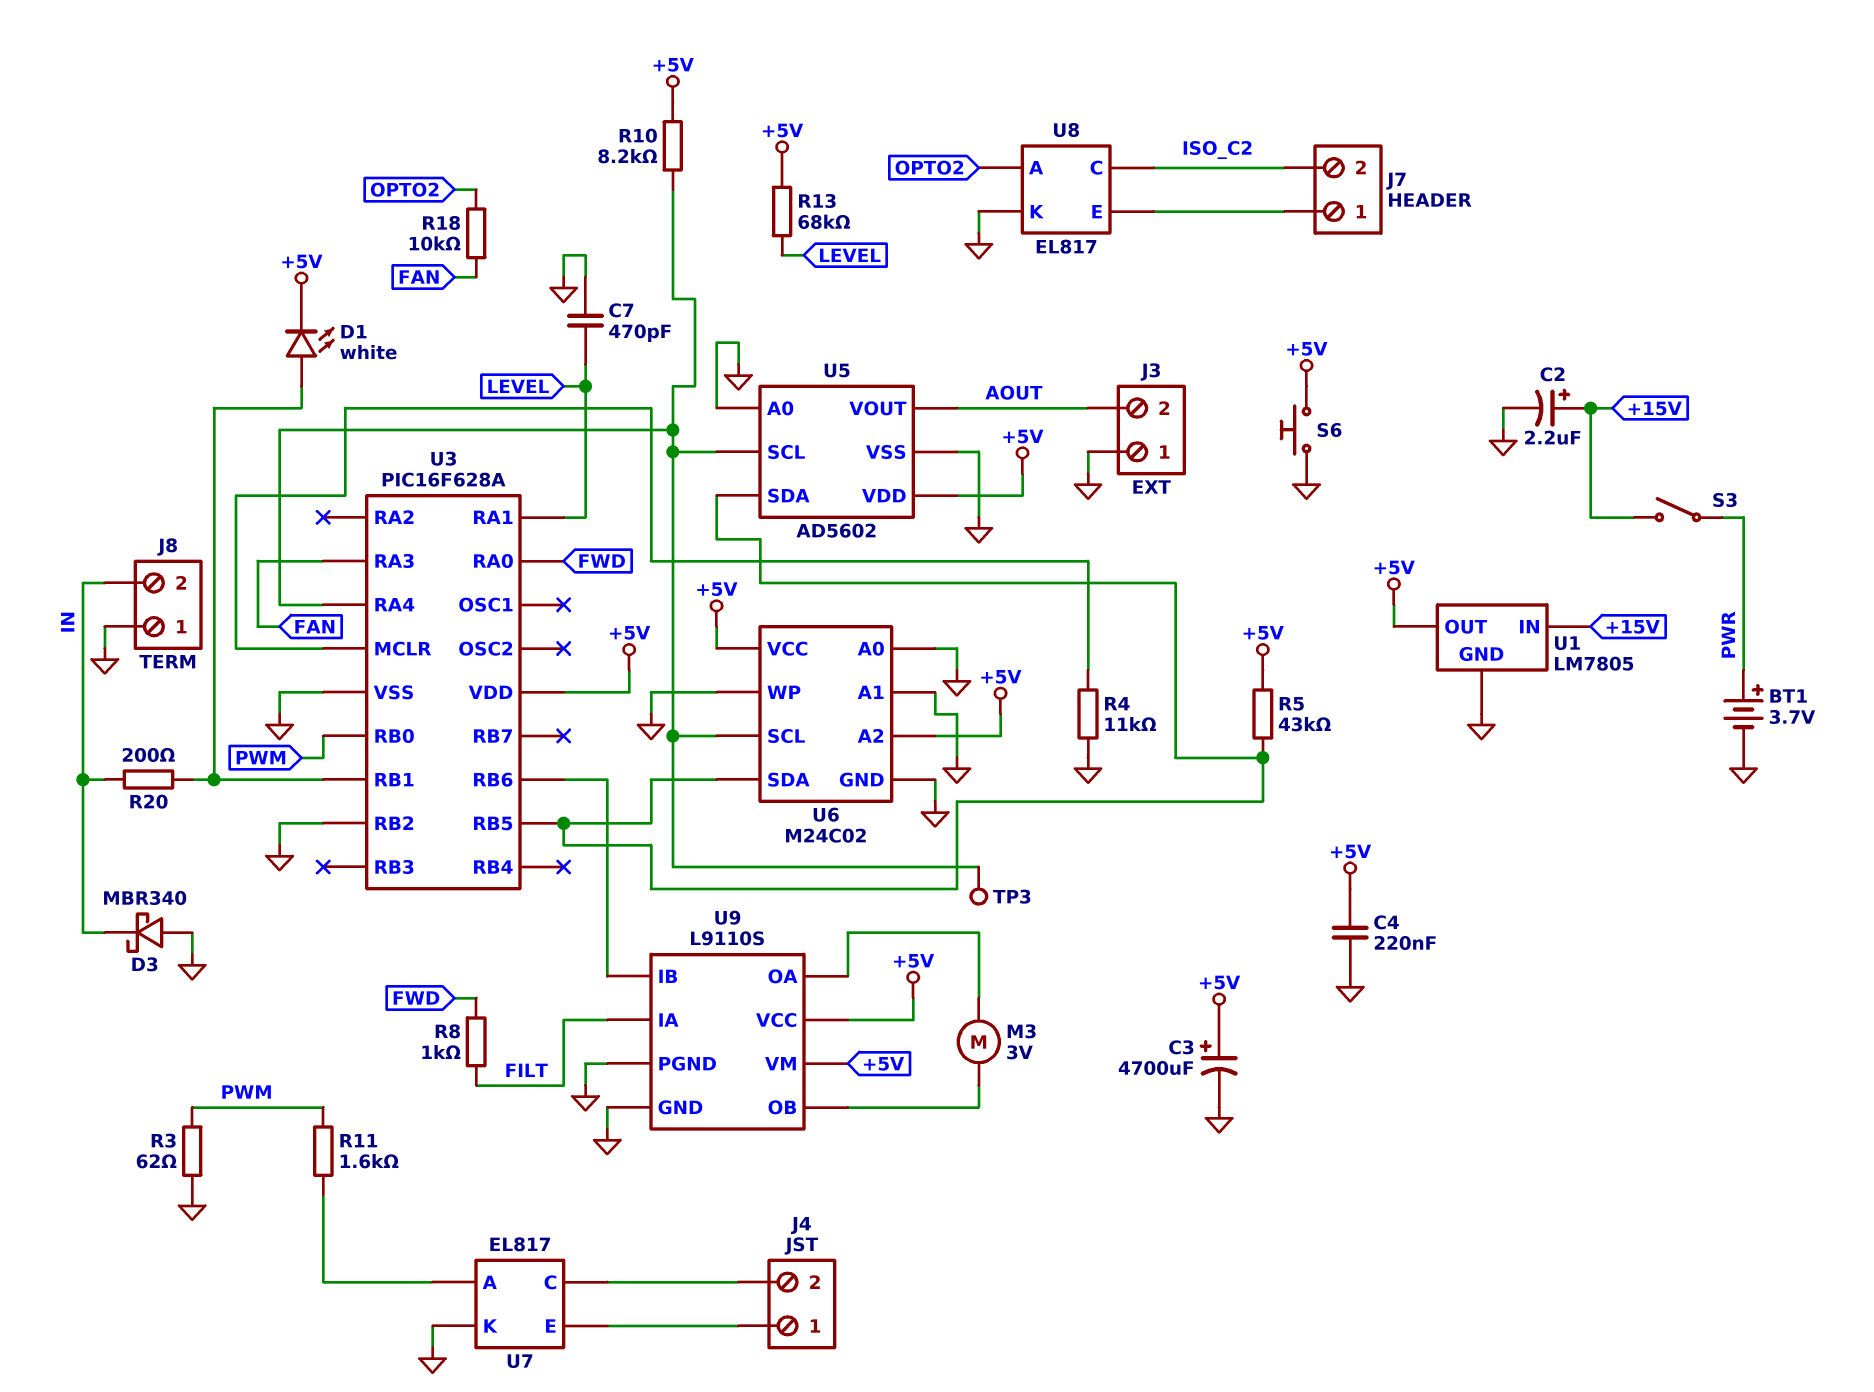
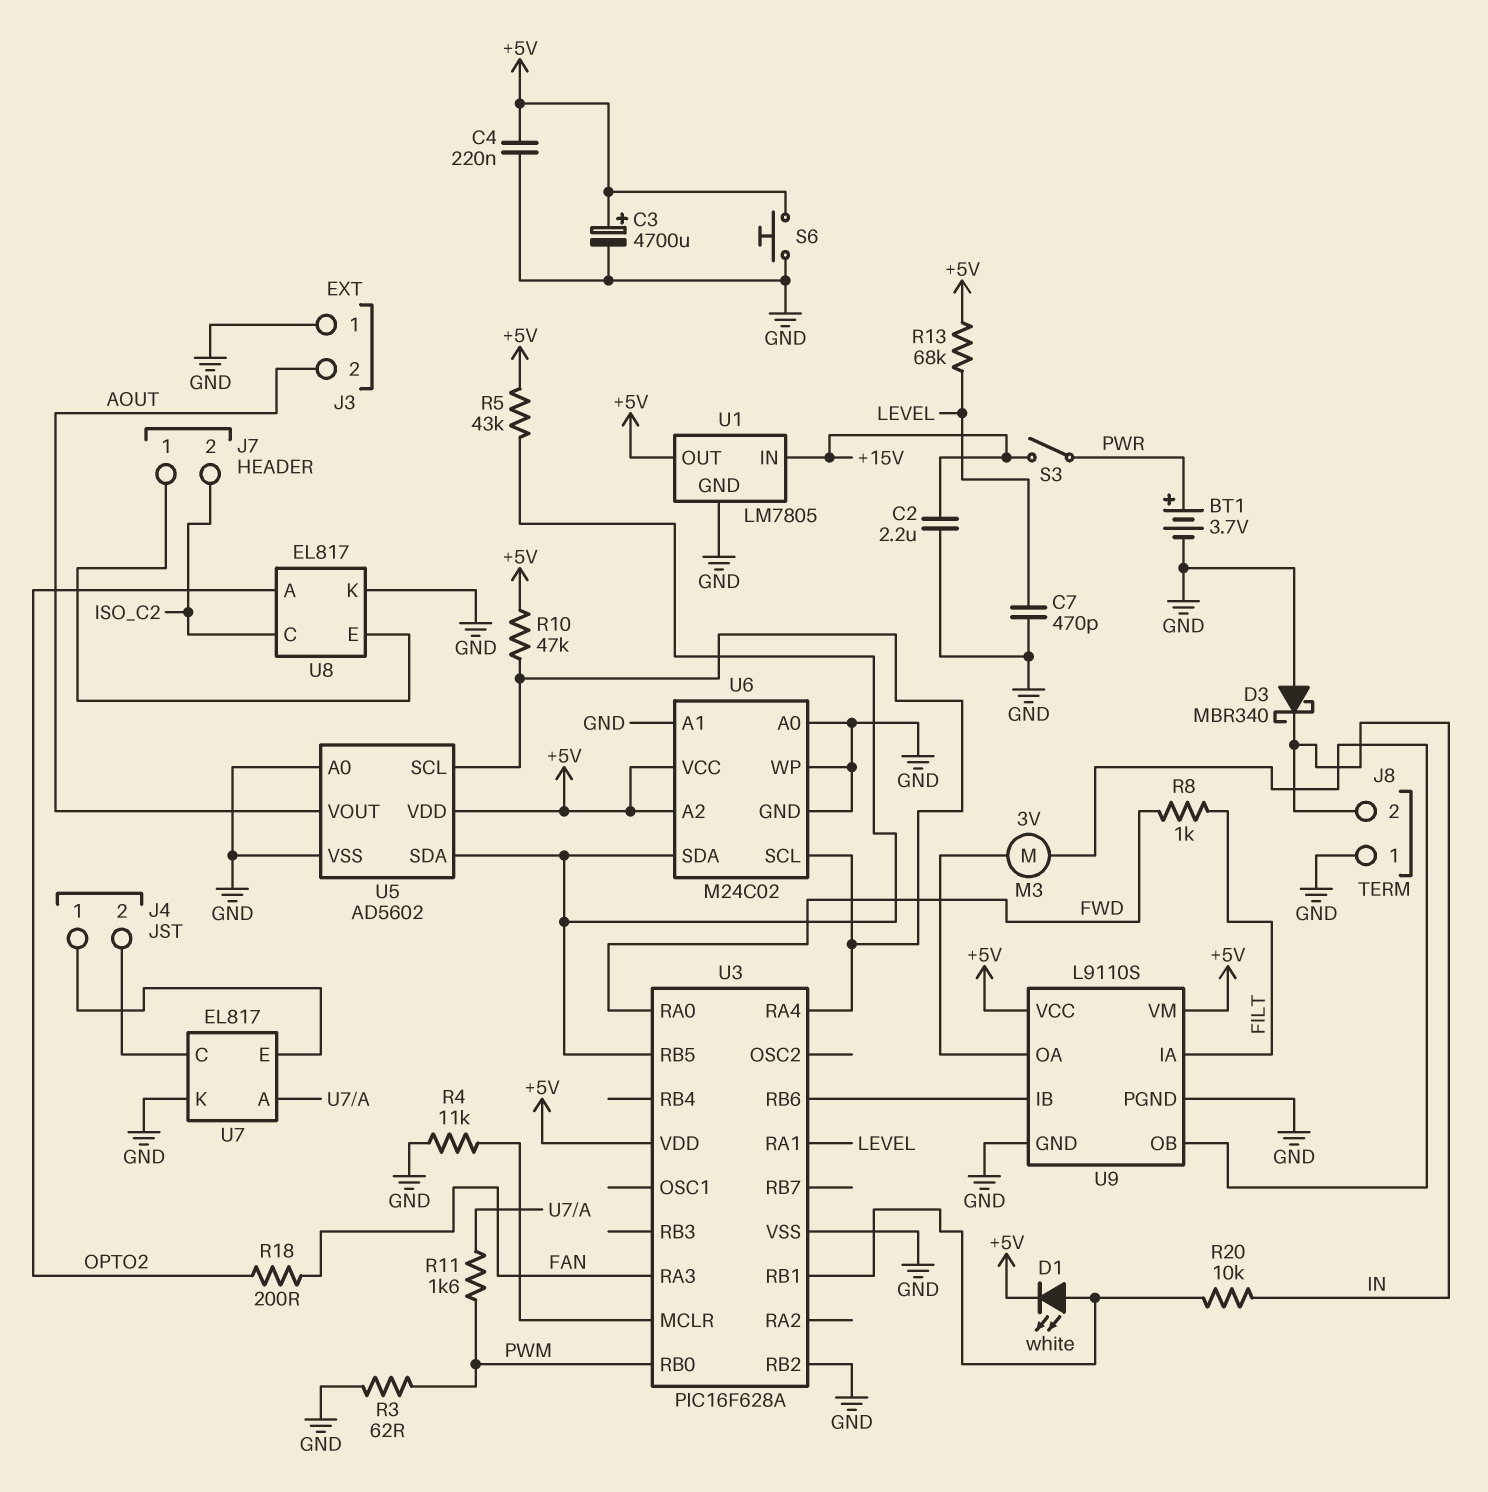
C2: 2.2uF (plus +15V, minus GND) -> 2.2uF (+15V, GND)
R10: 8.2k (+5V, U3/RA4) -> 47k (+5V, U3/RA4)
R18: 10k (FAN, OPTO2) -> 200 (FAN, OPTO2)
R20: 200 (IN, U3/RB1) -> 10k (IN, U3/RB1)
TP3: test point (U3/RA4) -> none

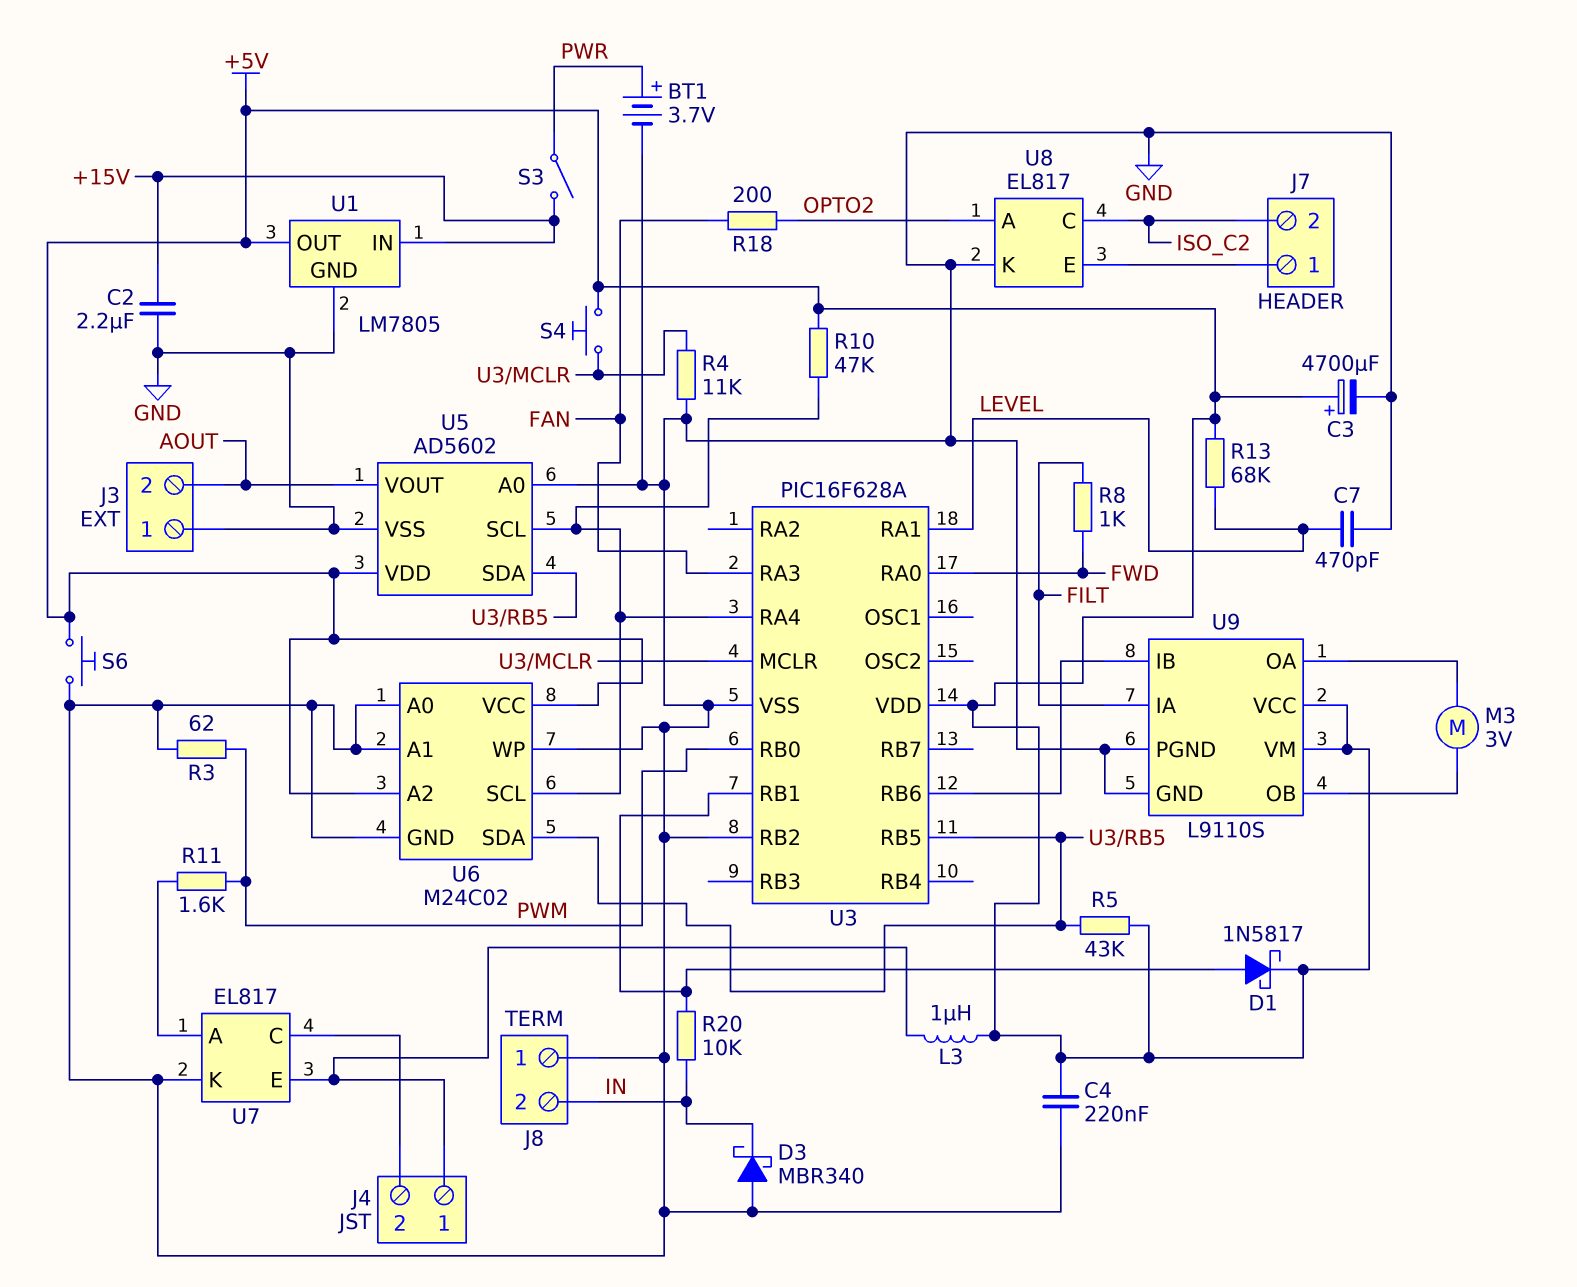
D1: LED white (A U3/RB1, K +5V) -> schottky 1N5817 (A U3/RB1, K +5V)
L3: none -> 1uH (+5V, J4/1)
S4: none -> button (+5V, U3/MCLR)

